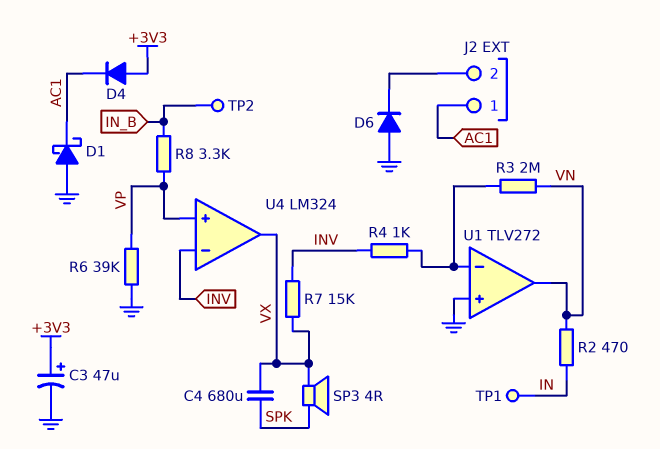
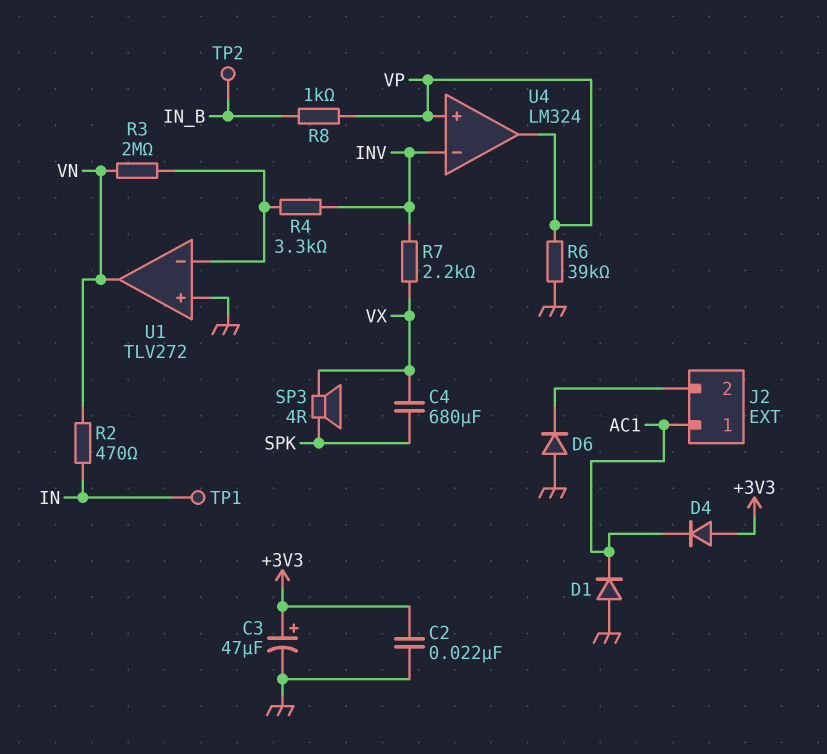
C2: none -> 22nF (+3V3, GND)
D1: schottky (A GND, K AC1) -> diode (A GND, K AC1)
R4: 1k (INV, U1/in-) -> 3.3k (INV, U1/in-)
R7: 15k (INV, VX) -> 2.2k (INV, VX)
R8: 3.3k (IN_B, VP) -> 1k (IN_B, VP)
U4 pin out: VX -> VP

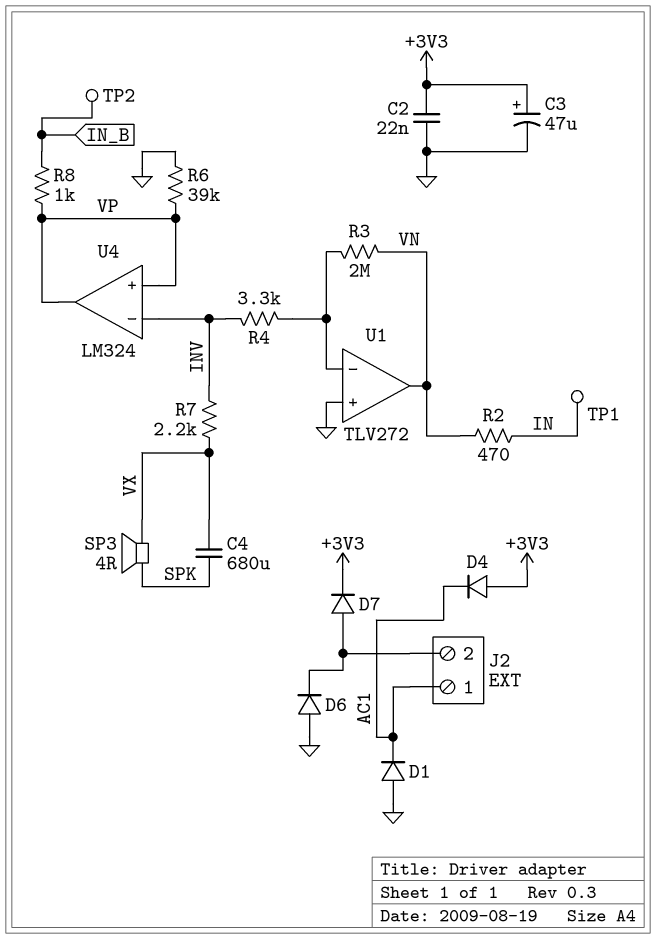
D7: none -> diode (A J2/2, K +3V3)

